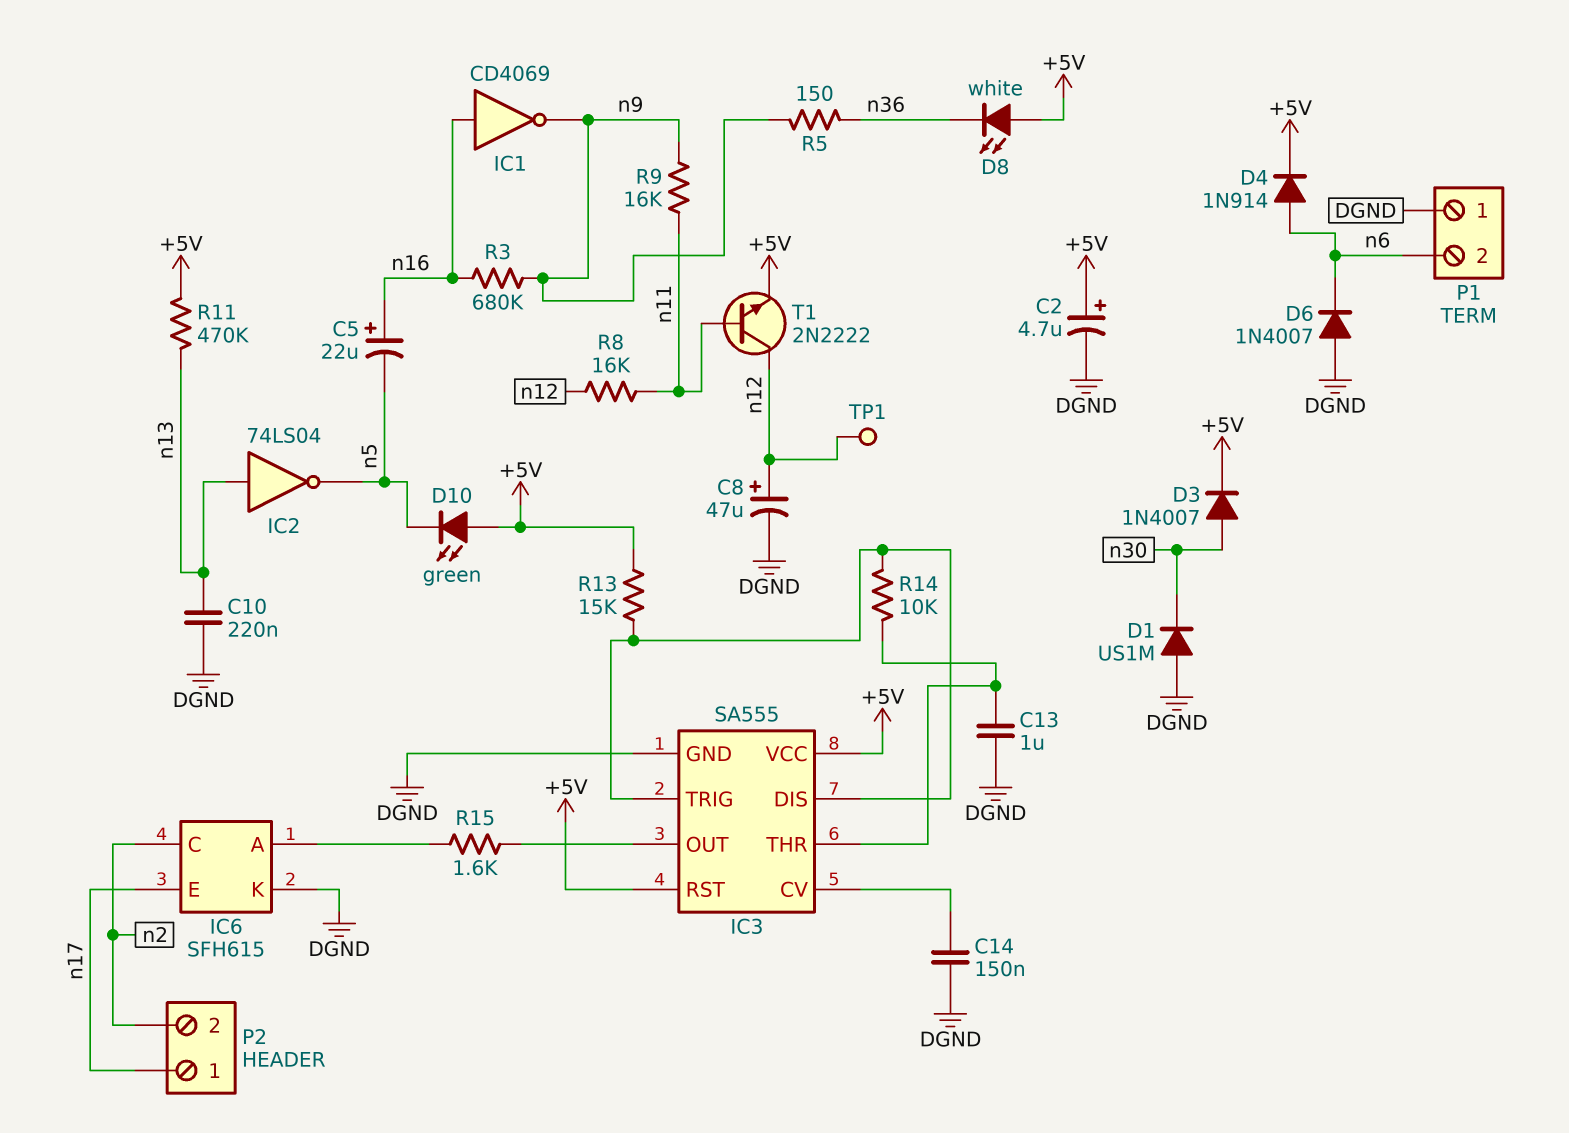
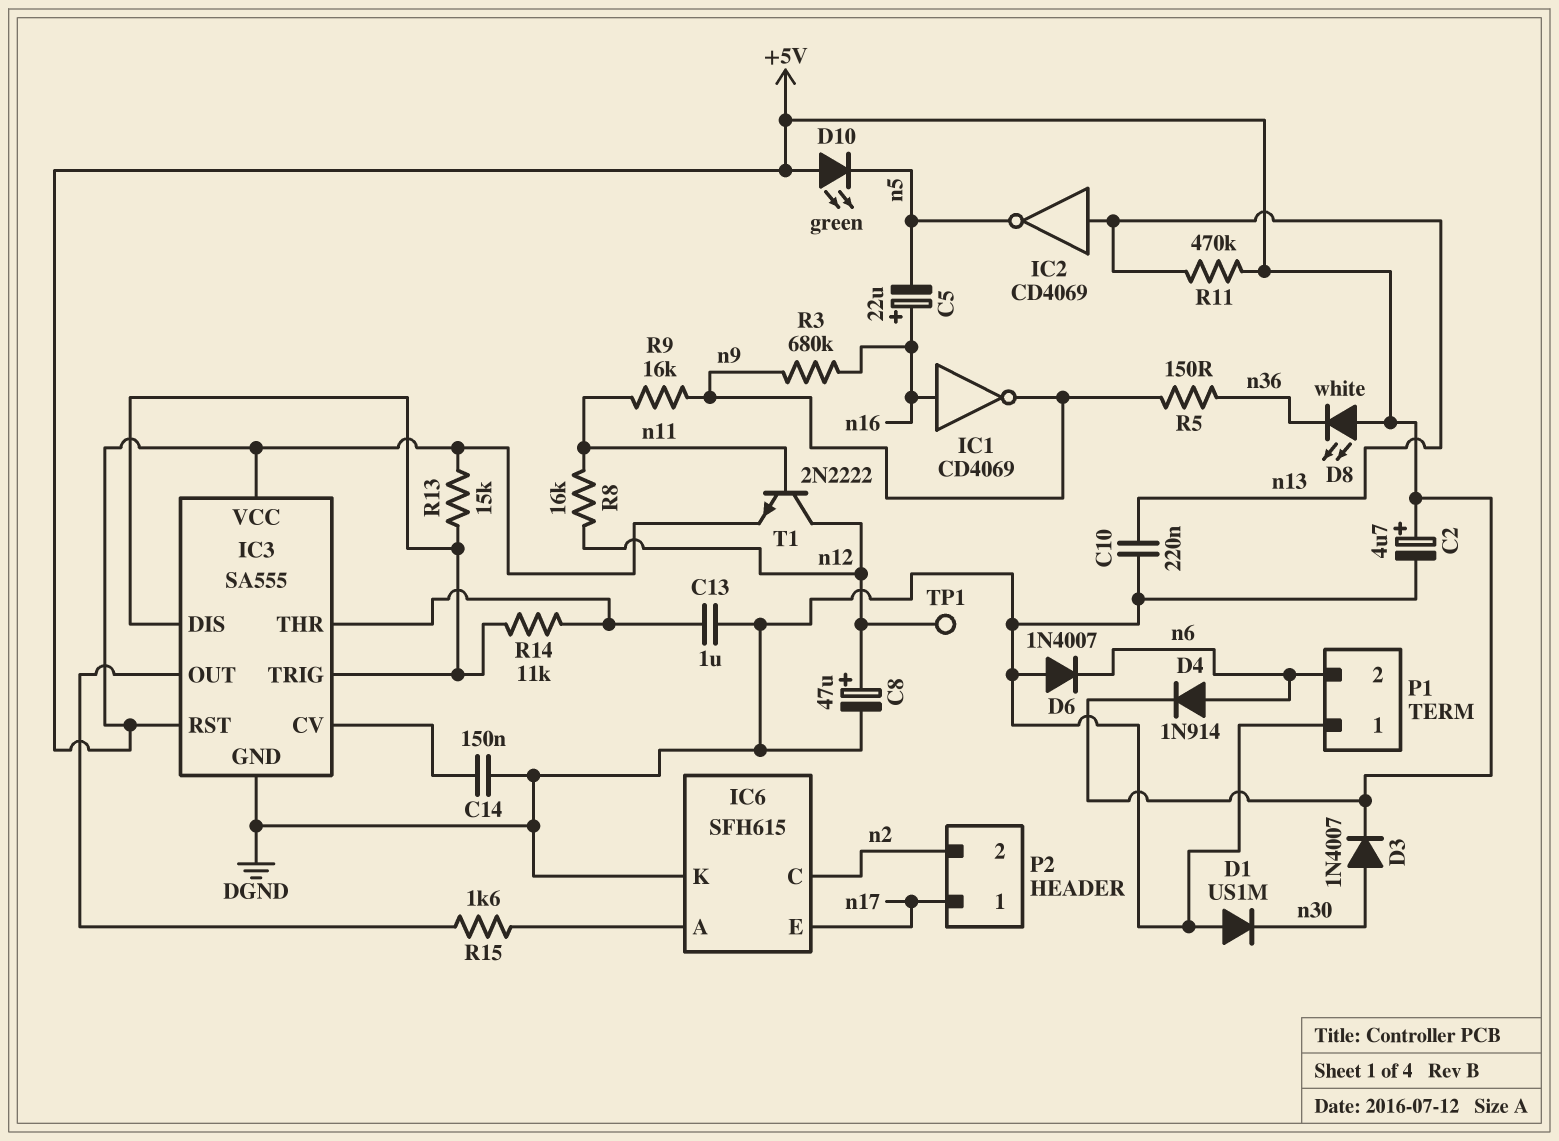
IC2: NOT 74LS04 (in n13, out n5) -> NOT CD4069 (in n13, out n5)
R14: 10k (IC3/DIS, IC3/THR) -> 11k (IC3/DIS, IC3/THR)

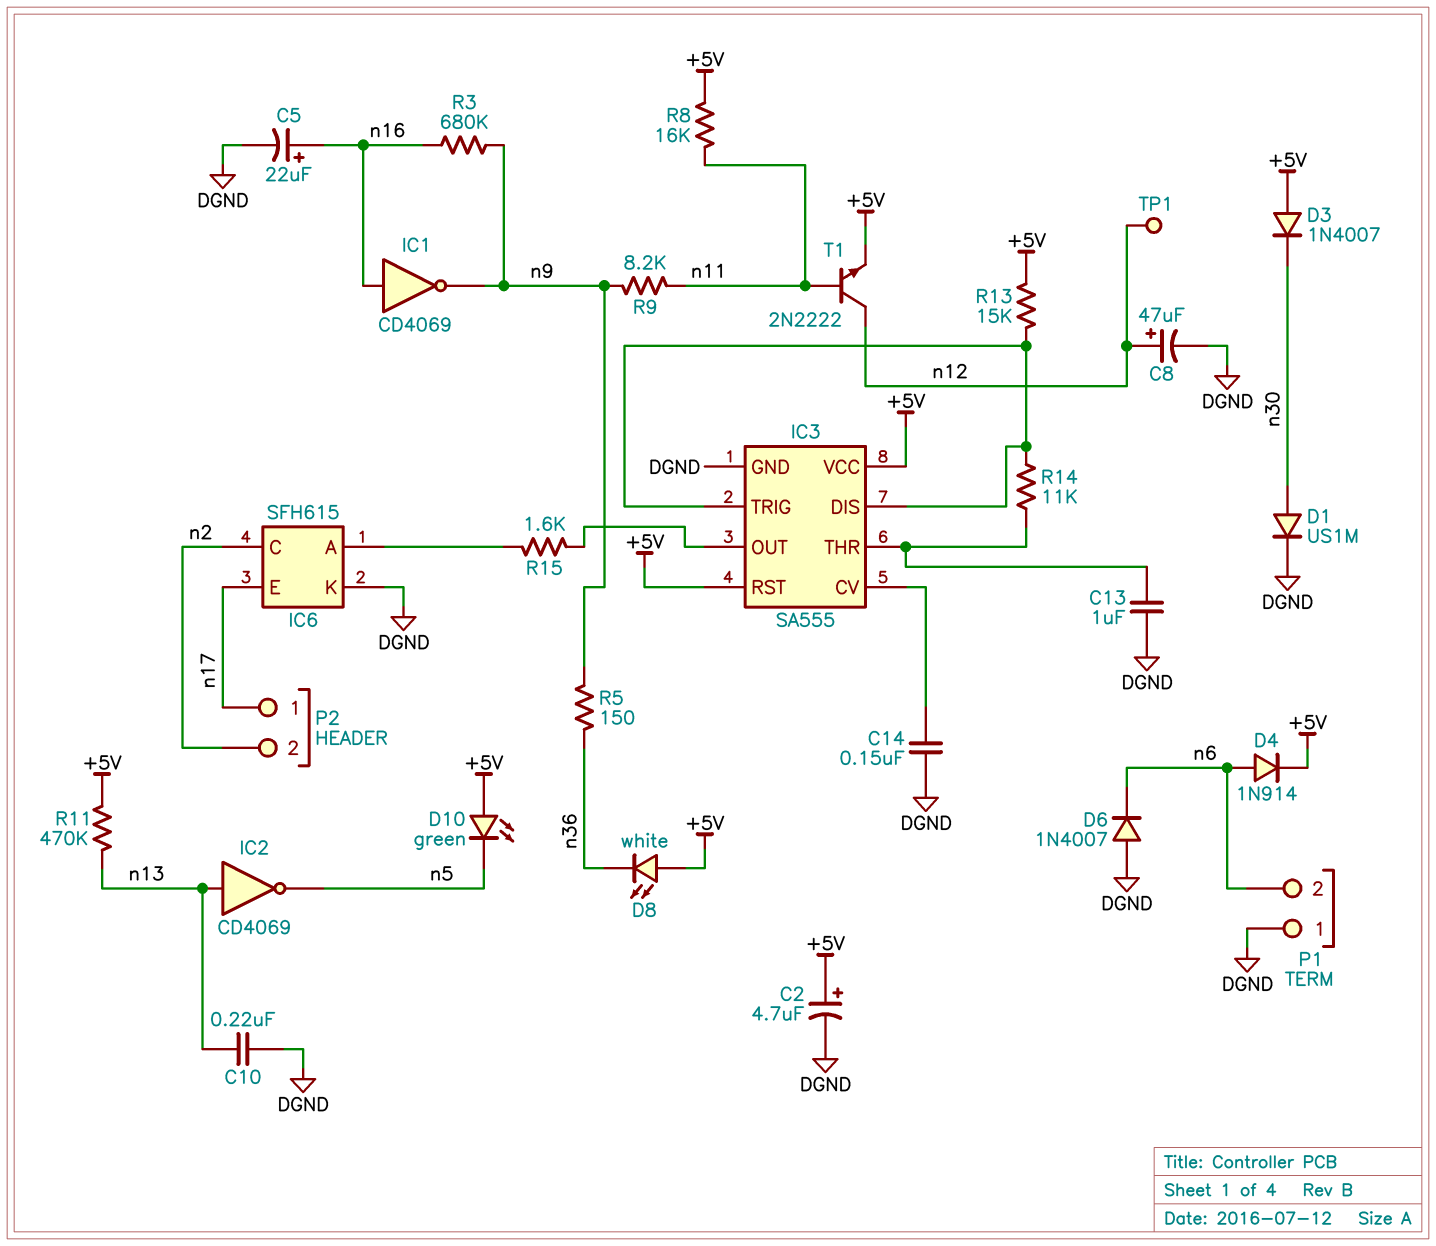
C5: 22uF (plus n16, minus n5) -> 22uF (plus n16, minus DGND)
D1: diode US1M (A DGND, K n30) -> diode US1M (A n30, K DGND)
D3: diode 1N4007 (A n30, K +5V) -> diode 1N4007 (A +5V, K n30)
R8: 16k (n11, n12) -> 16k (+5V, n11)
R9: 16k (n9, n11) -> 8.2k (n9, n11)

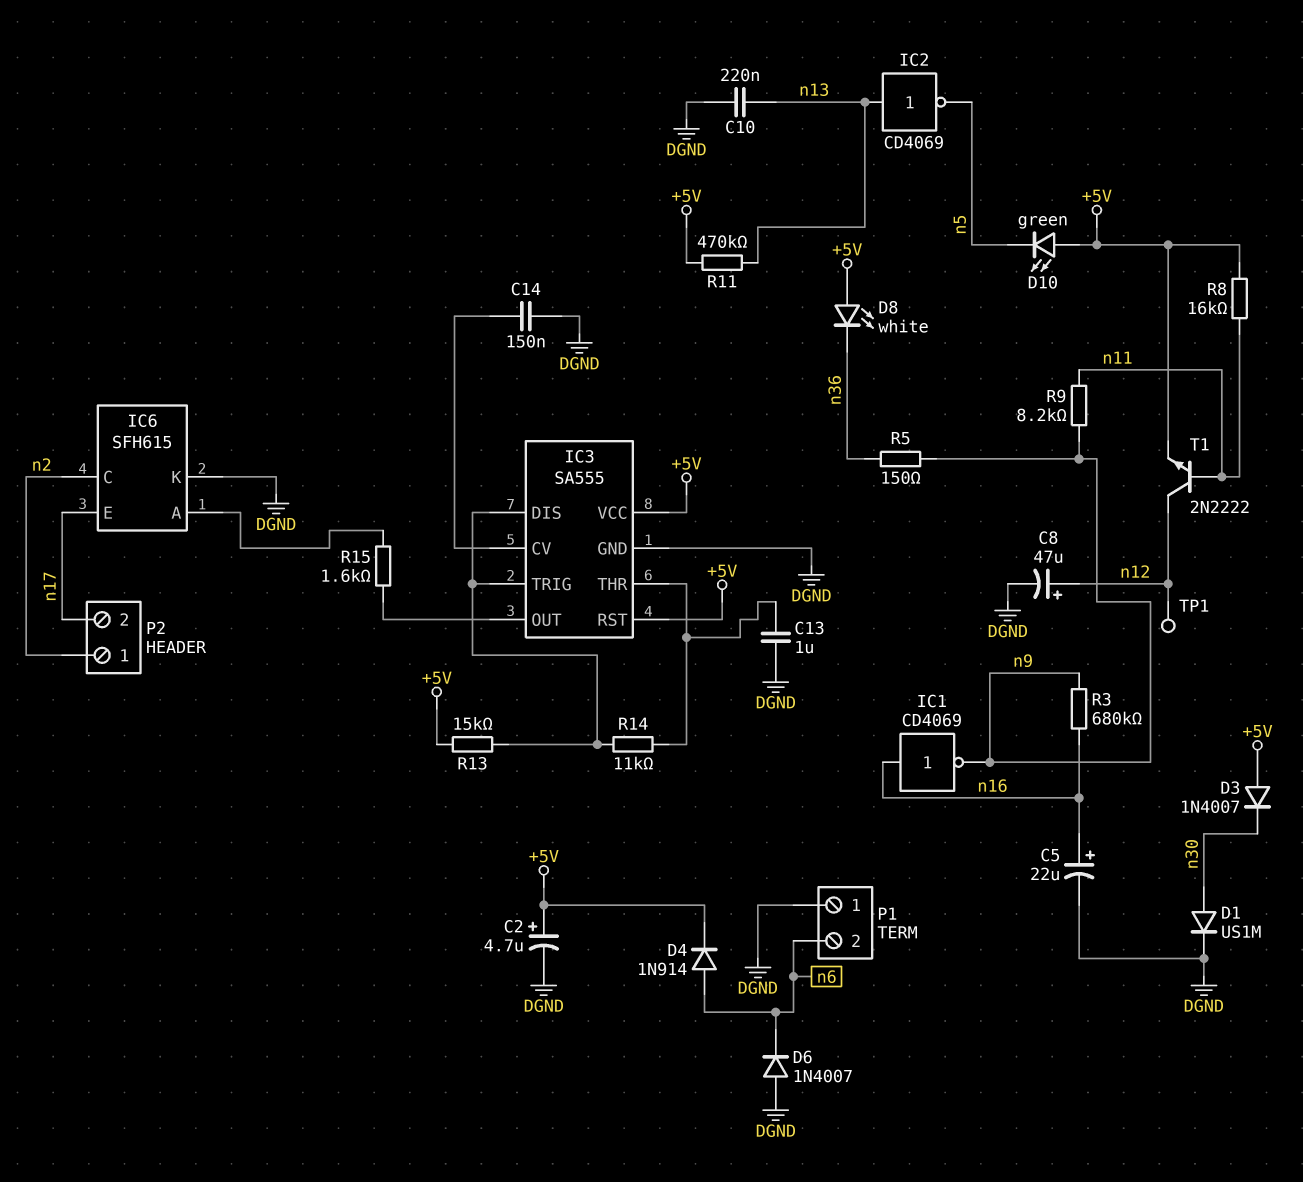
P2 pin 1: n17 -> n2
P2 pin 2: n2 -> n17

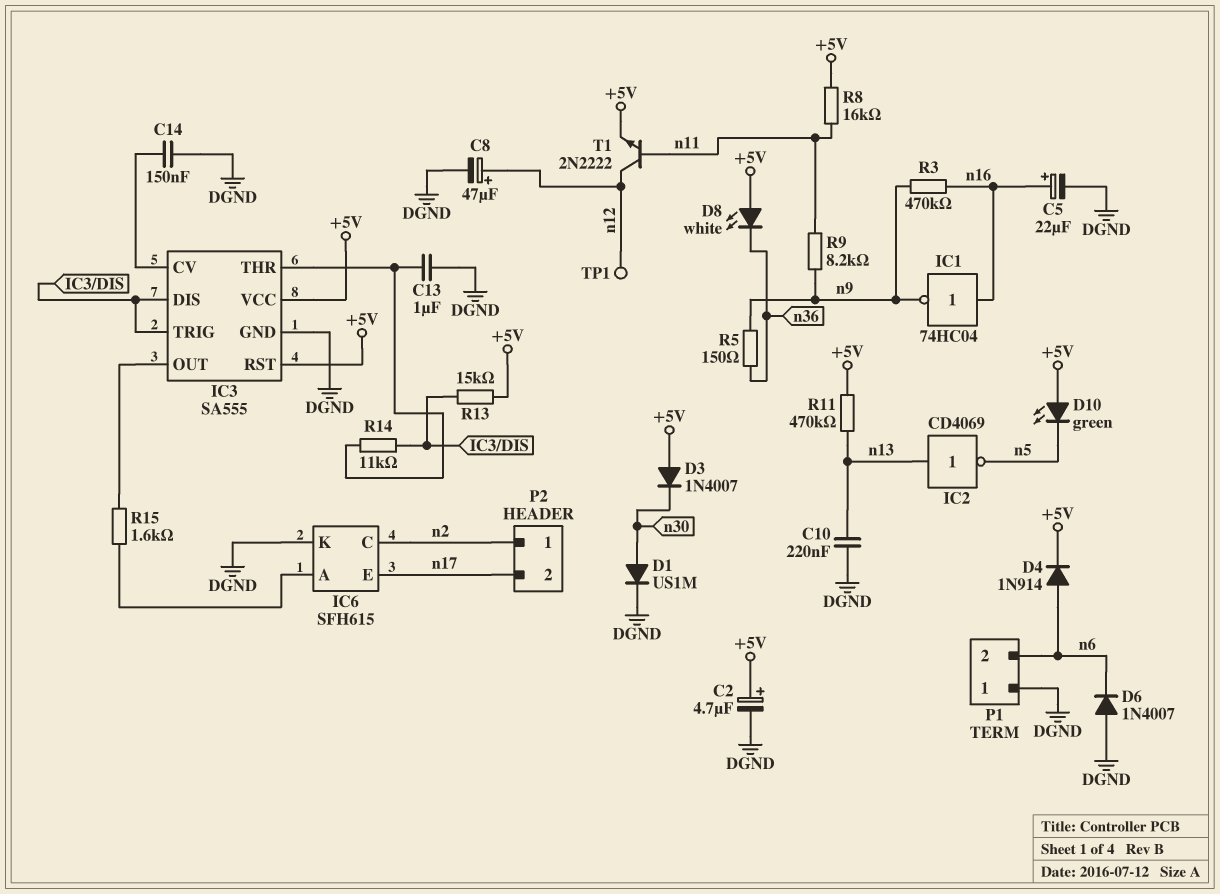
IC1: NOT CD4069 (in n16, out n9) -> NOT 74HC04 (in n16, out n9)
R3: 680k (n9, n16) -> 470k (n9, n16)

